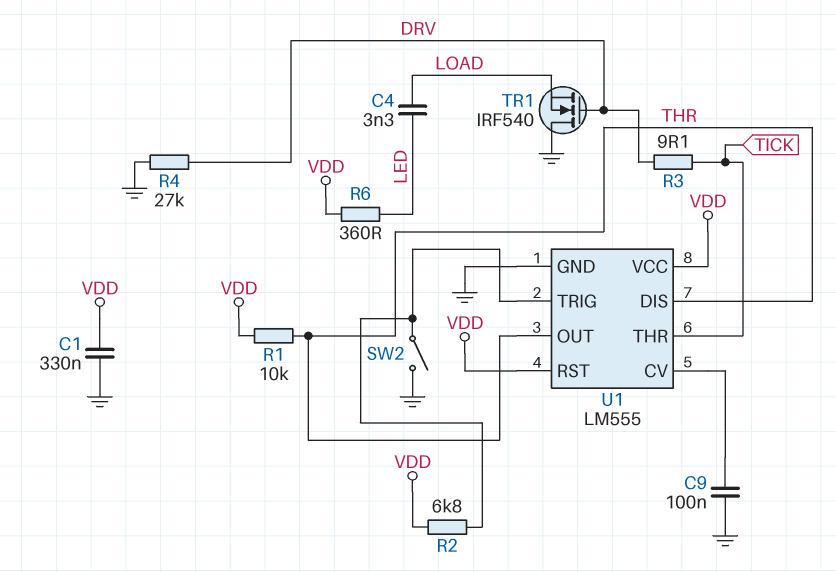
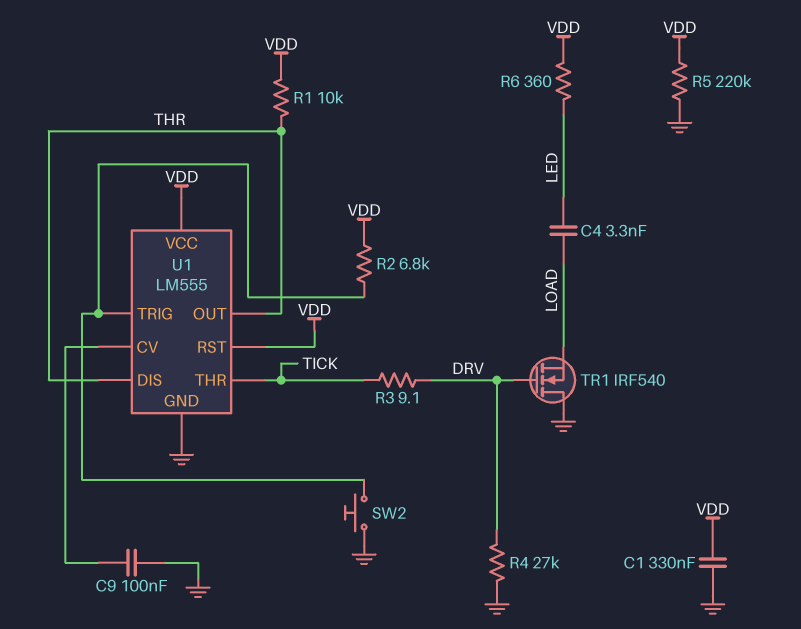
R5: none -> 220k (GND, VDD)
SW2: switch (GND, U1/TRIG) -> button (GND, U1/TRIG)

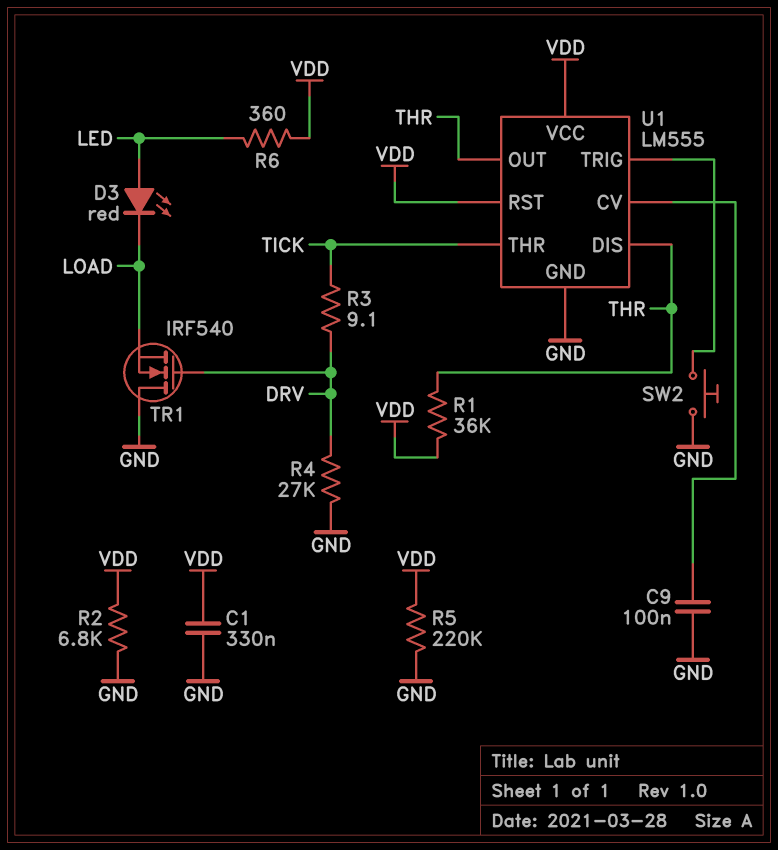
C4: 3.3nF (LED, LOAD) -> none
D3: none -> LED red (A LED, K LOAD)
R1: 10k (THR, VDD) -> 36k (THR, VDD)
R2: 6.8k (U1/TRIG, VDD) -> 6.8k (GND, VDD)

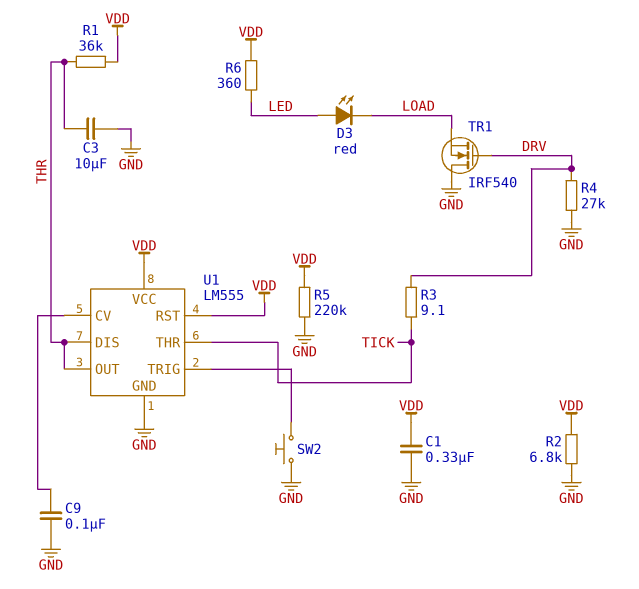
C3: none -> 10uF (GND, THR)

